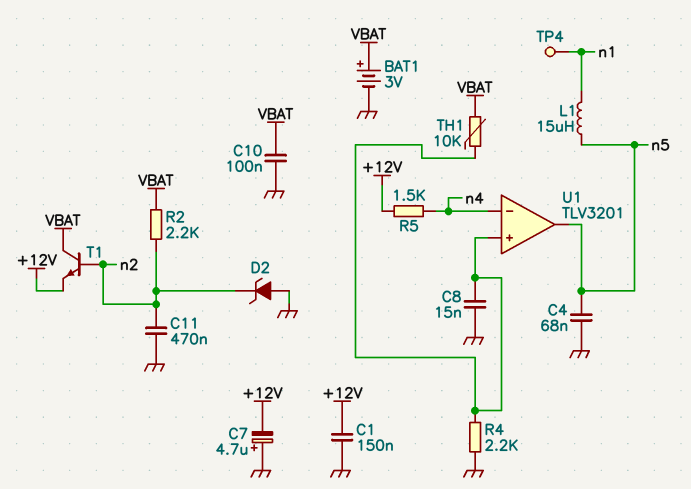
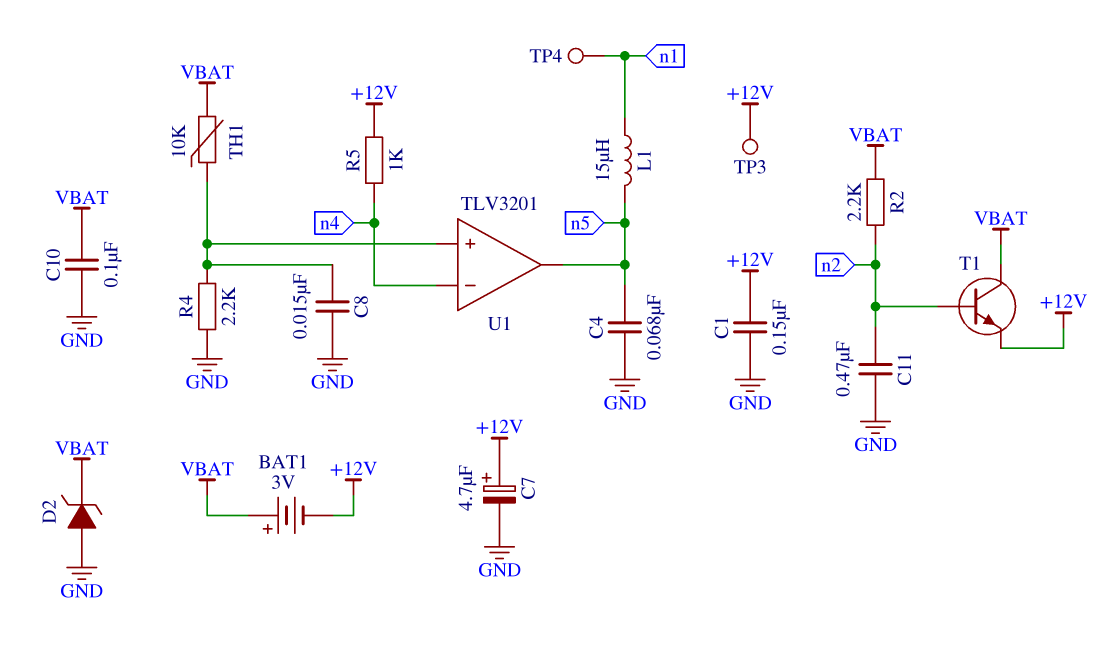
BAT1: 3V (plus VBAT, minus GND) -> 3V (plus VBAT, minus +12V)
C7: 4.7uF (plus GND, minus +12V) -> 4.7uF (plus +12V, minus GND)
D2: zener (A GND, K n2) -> zener (A GND, K VBAT)
R5: 1.5k (+12V, n4) -> 1k (+12V, n4)
TP3: none -> test point (+12V)

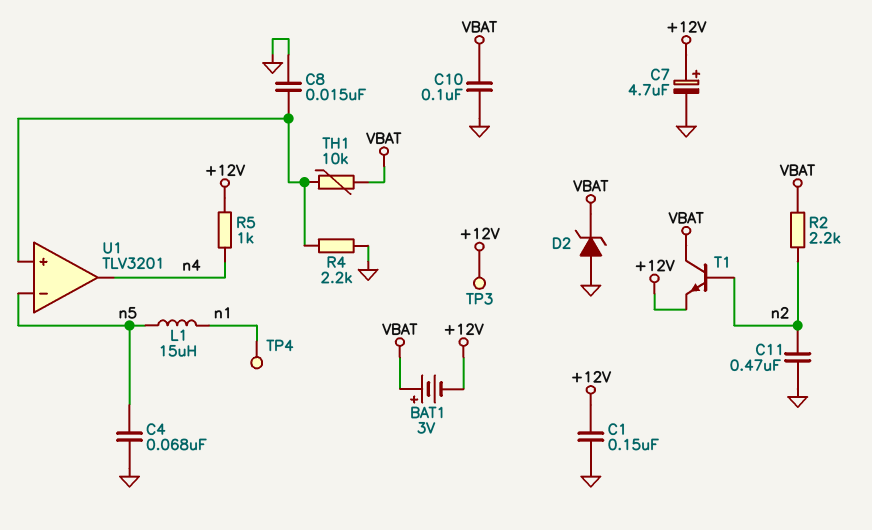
U1 pin in-: n4 -> n5
U1 pin out: n5 -> n4

